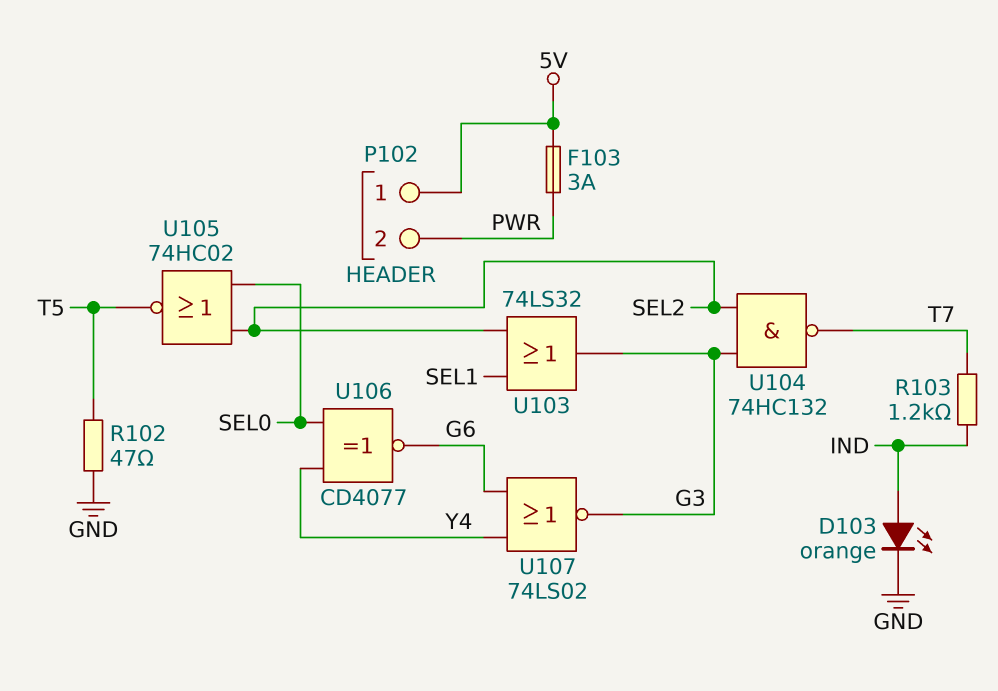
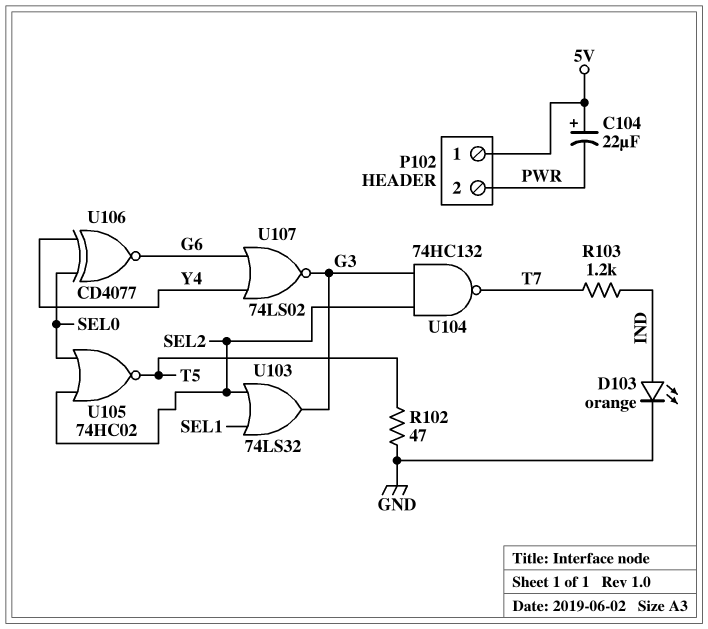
C104: none -> 22uF (plus 5V, minus PWR)
F103: 3A (5V, PWR) -> none

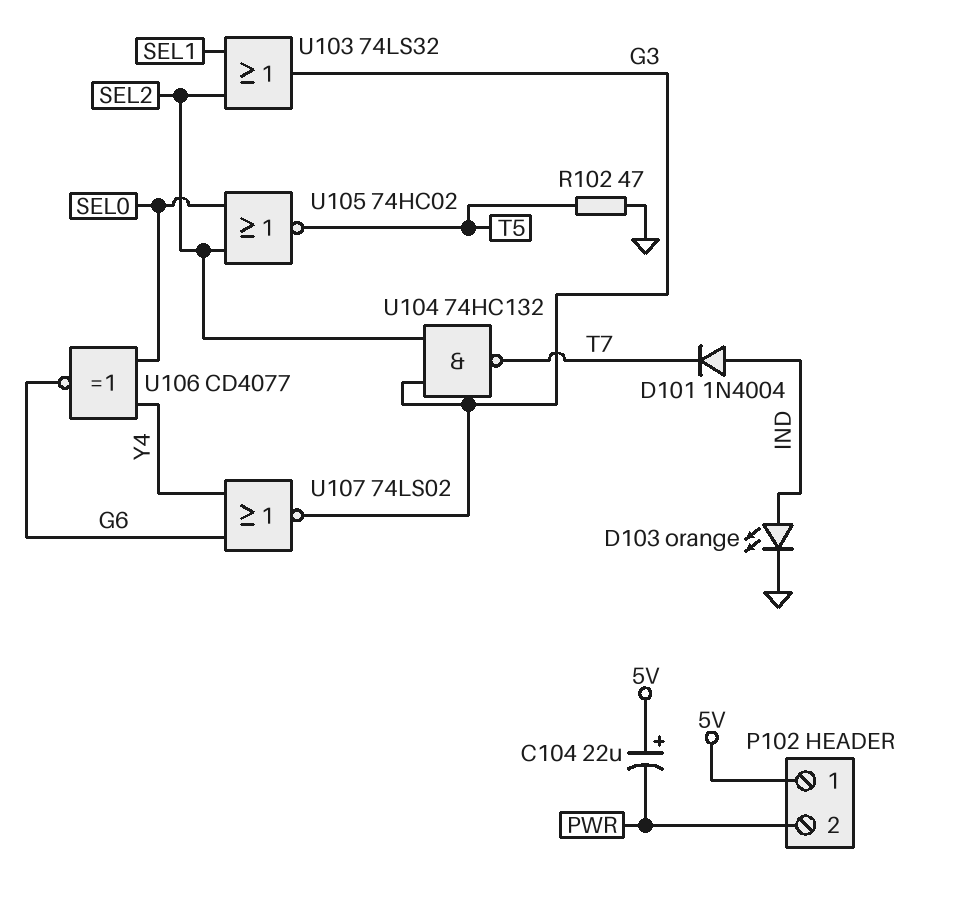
D101: none -> diode 1N4004 (A IND, K T7)
R103: 1.2k (IND, T7) -> none

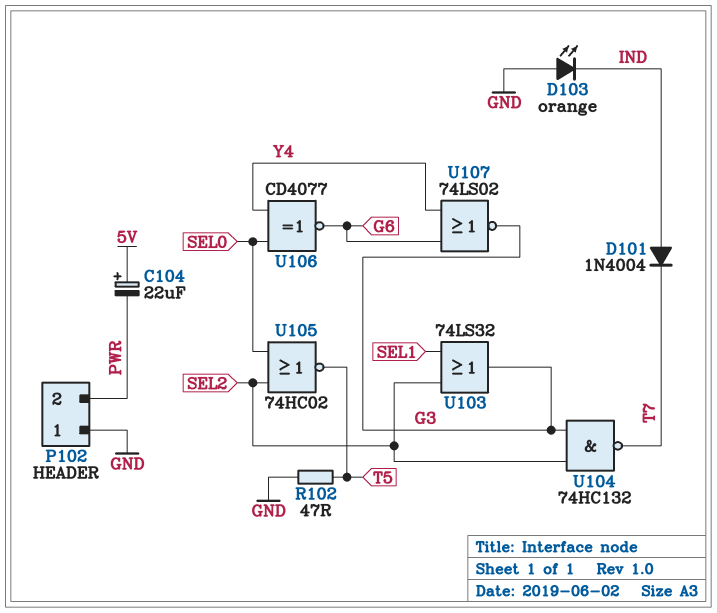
D103: LED orange (A IND, K GND) -> LED orange (A GND, K IND)
P102 pin 1: 5V -> GND

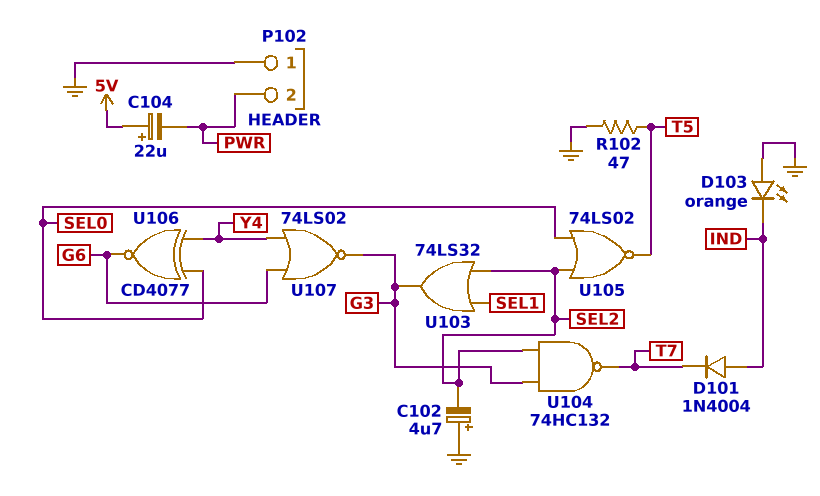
C102: none -> 4.7uF (plus GND, minus SEL2)
U105: NOR 74HC02 (in SEL0, in SEL2, out T5) -> NOR 74LS02 (in SEL0, in SEL2, out T5)

